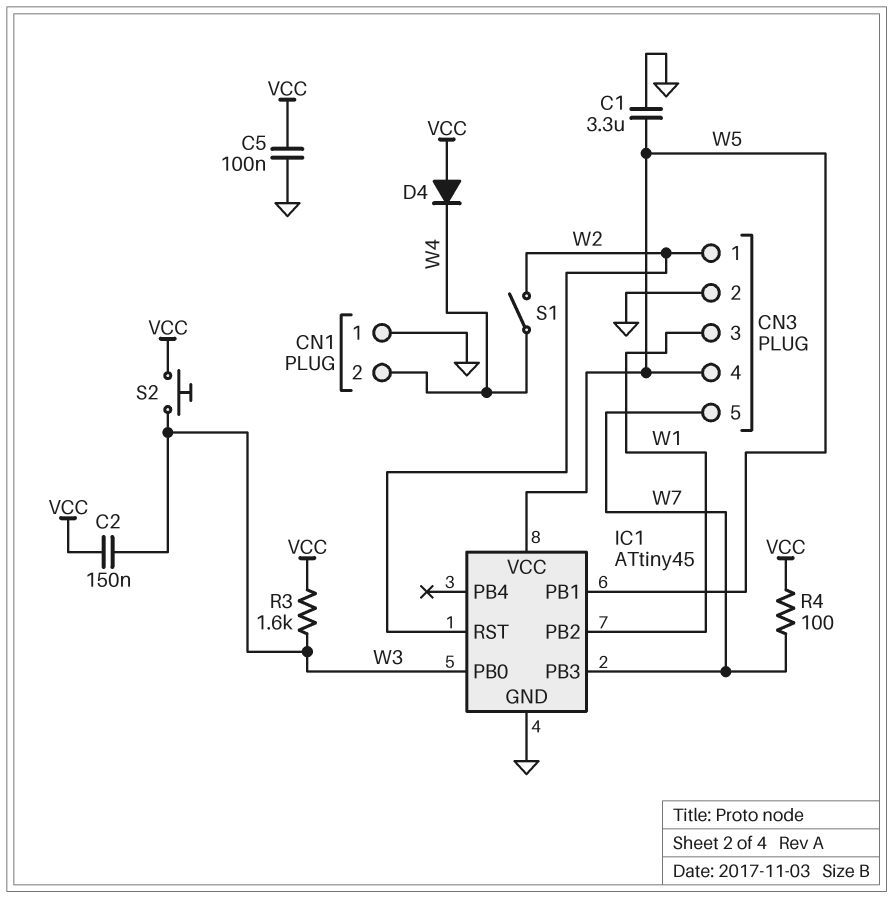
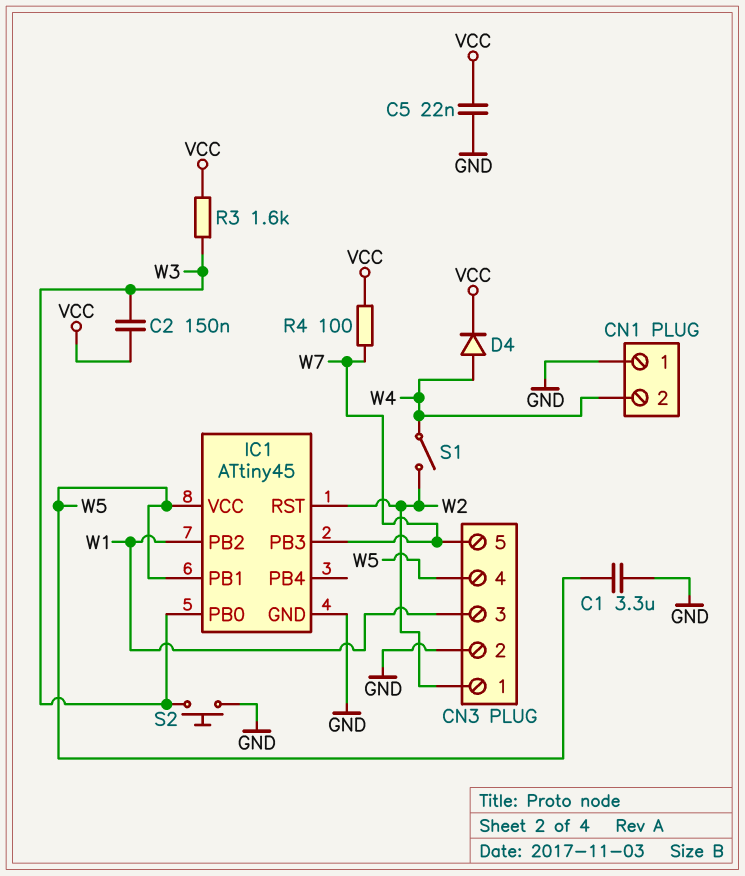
C5: 100nF (GND, VCC) -> 22nF (GND, VCC)
D4: diode (A VCC, K W4) -> diode (A W4, K VCC)
S2: button (VCC, W3) -> button (GND, W3)

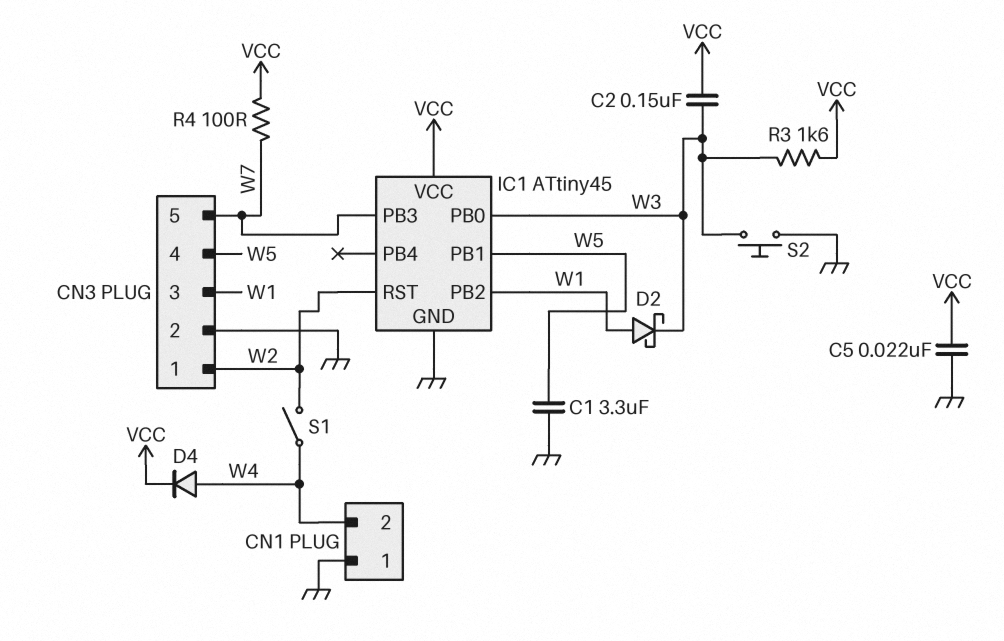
D2: none -> schottky (A W1, K W3)
IC1 pin VCC: W5 -> VCC

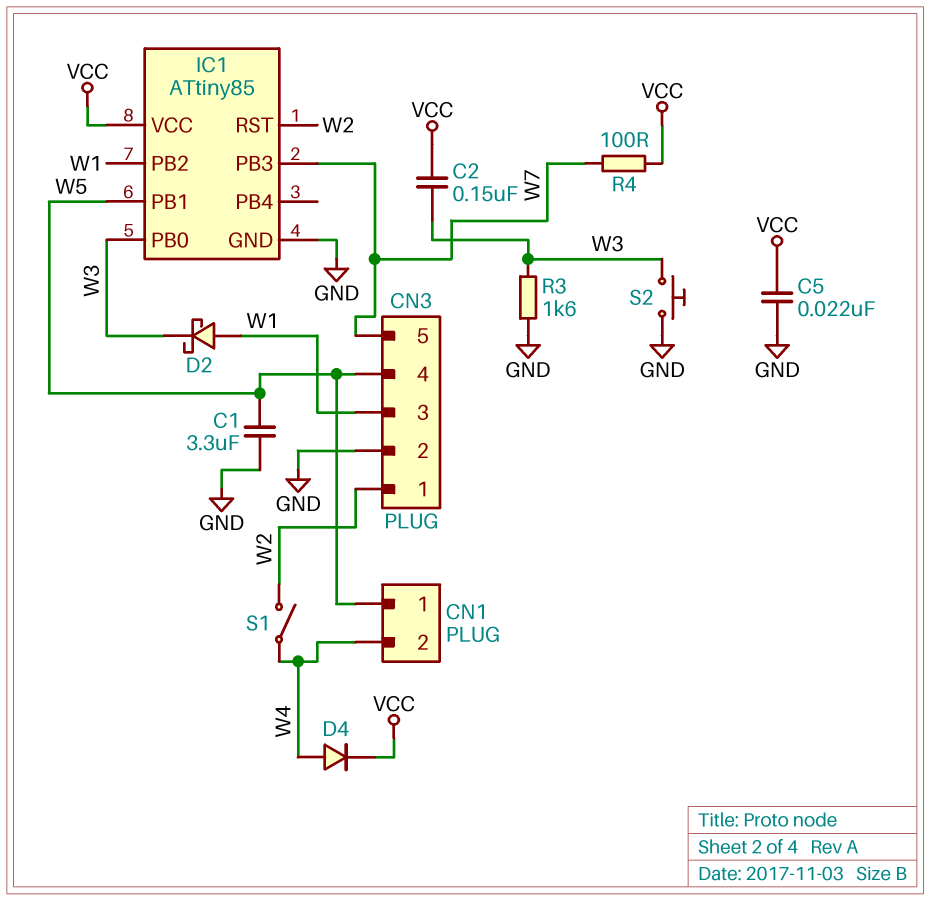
CN1 pin 1: GND -> W5
IC1: ATtiny45 -> ATtiny85
R3: 1.6k (VCC, W3) -> 1.6k (GND, W3)

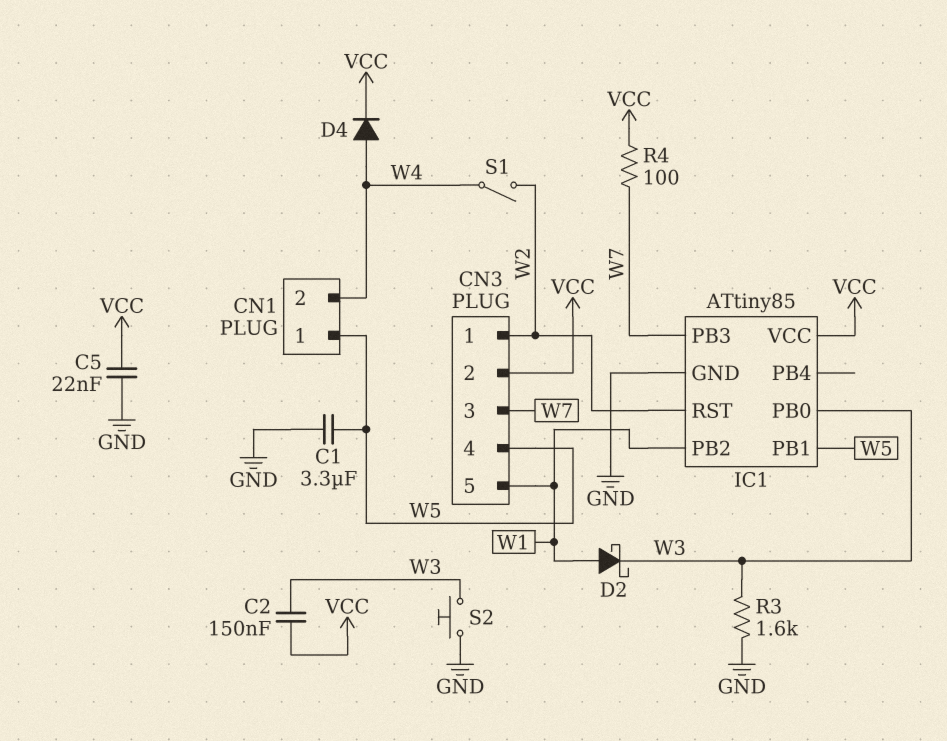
CN3 pin 2: GND -> VCC
CN3 pin 3: W1 -> W7
CN3 pin 5: W7 -> W1

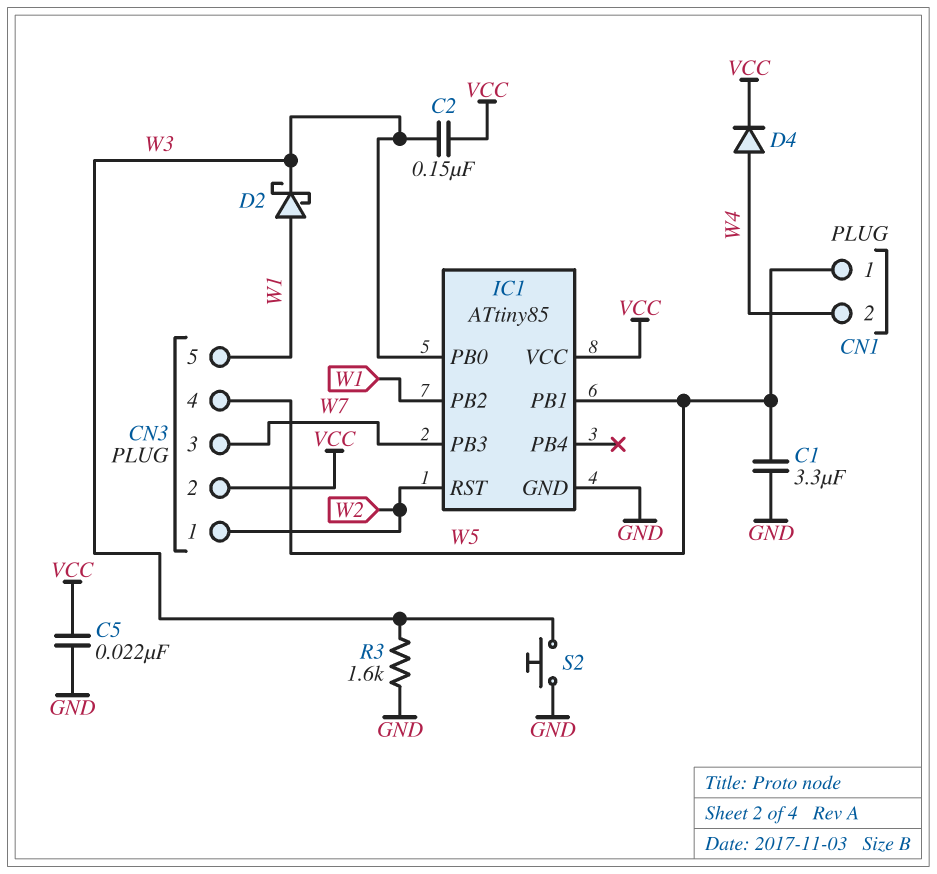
R4: 100 (VCC, W7) -> none
S1: switch (W2, W4) -> none

